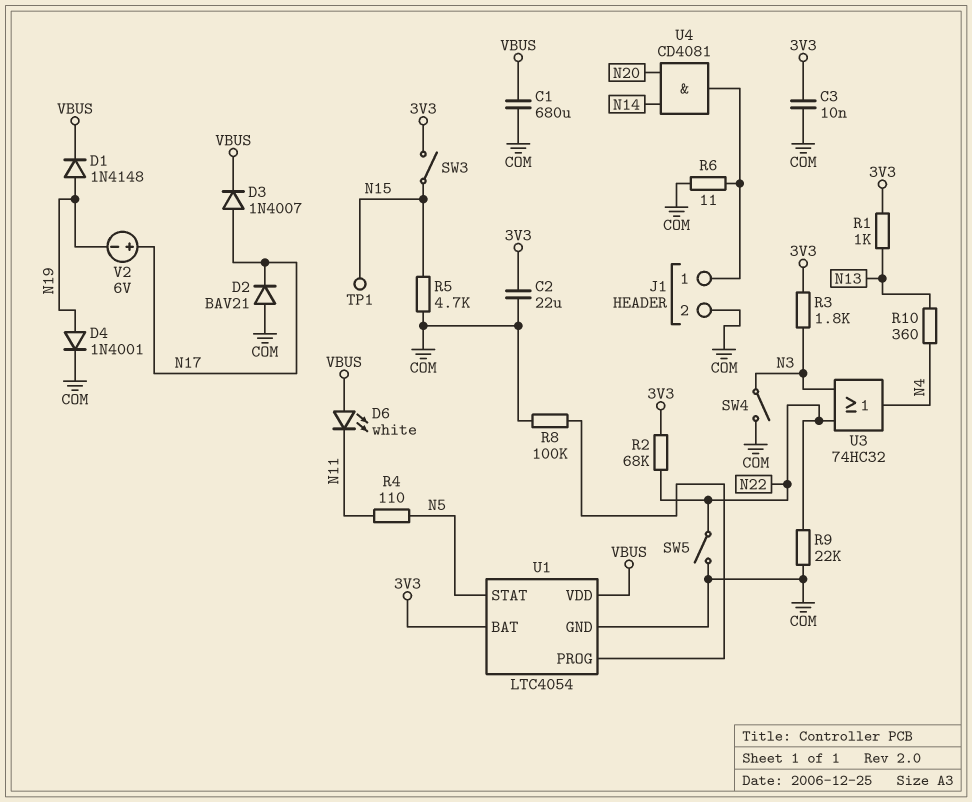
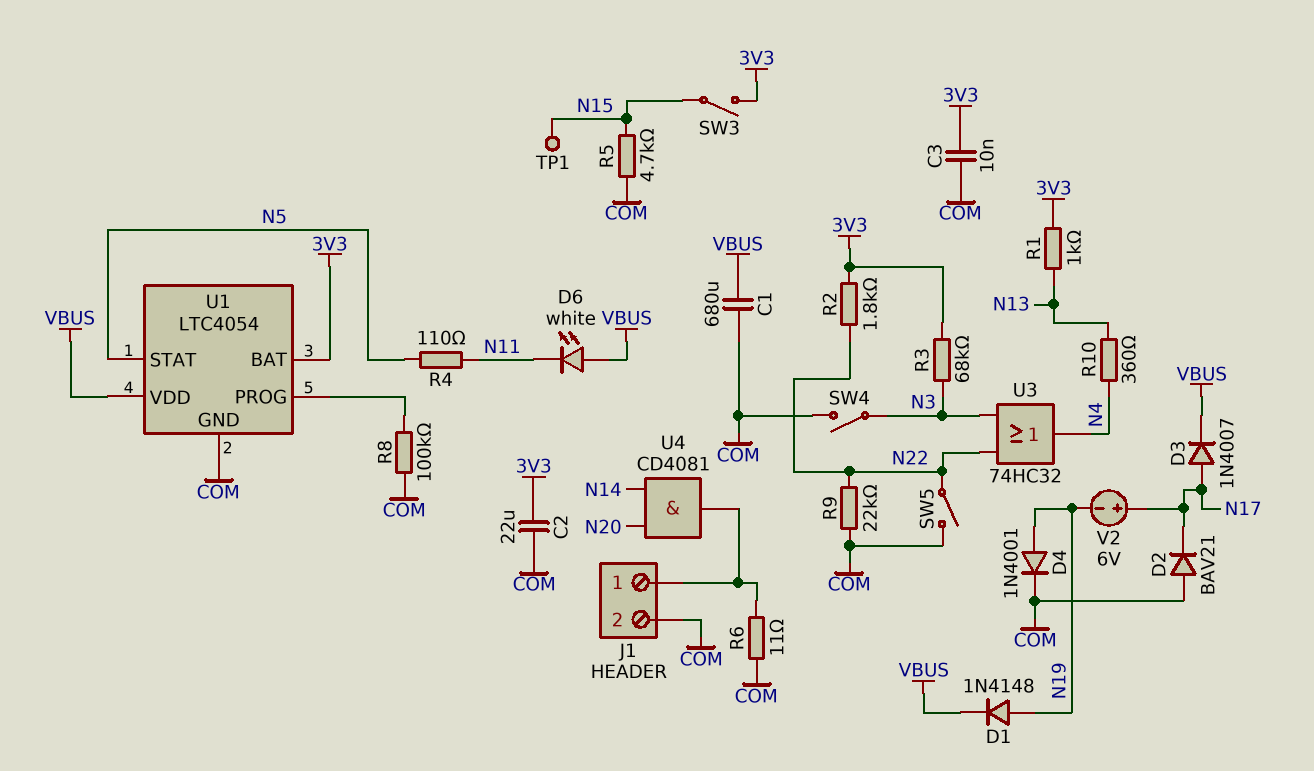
R2: 68k (3V3, N22) -> 1.8k (3V3, N22)
R3: 1.8k (3V3, N3) -> 68k (3V3, N3)

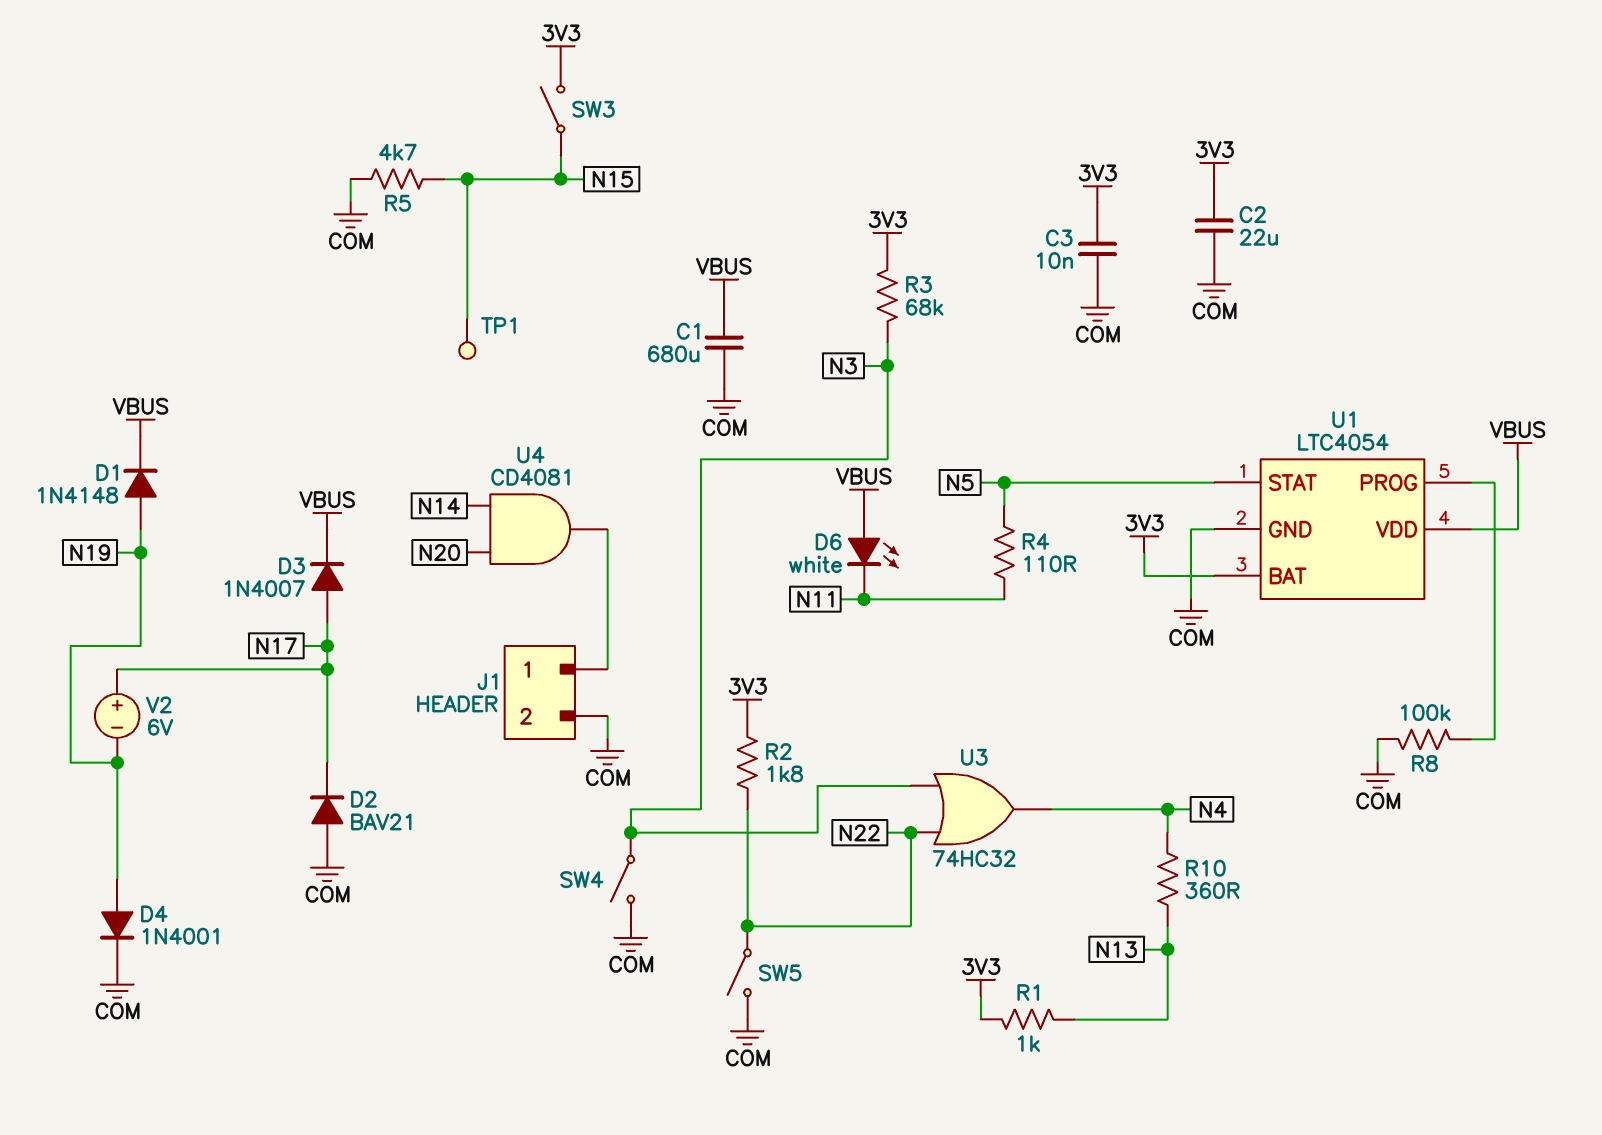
R6: 11 (COM, J1/1) -> none
R9: 22k (COM, N22) -> none

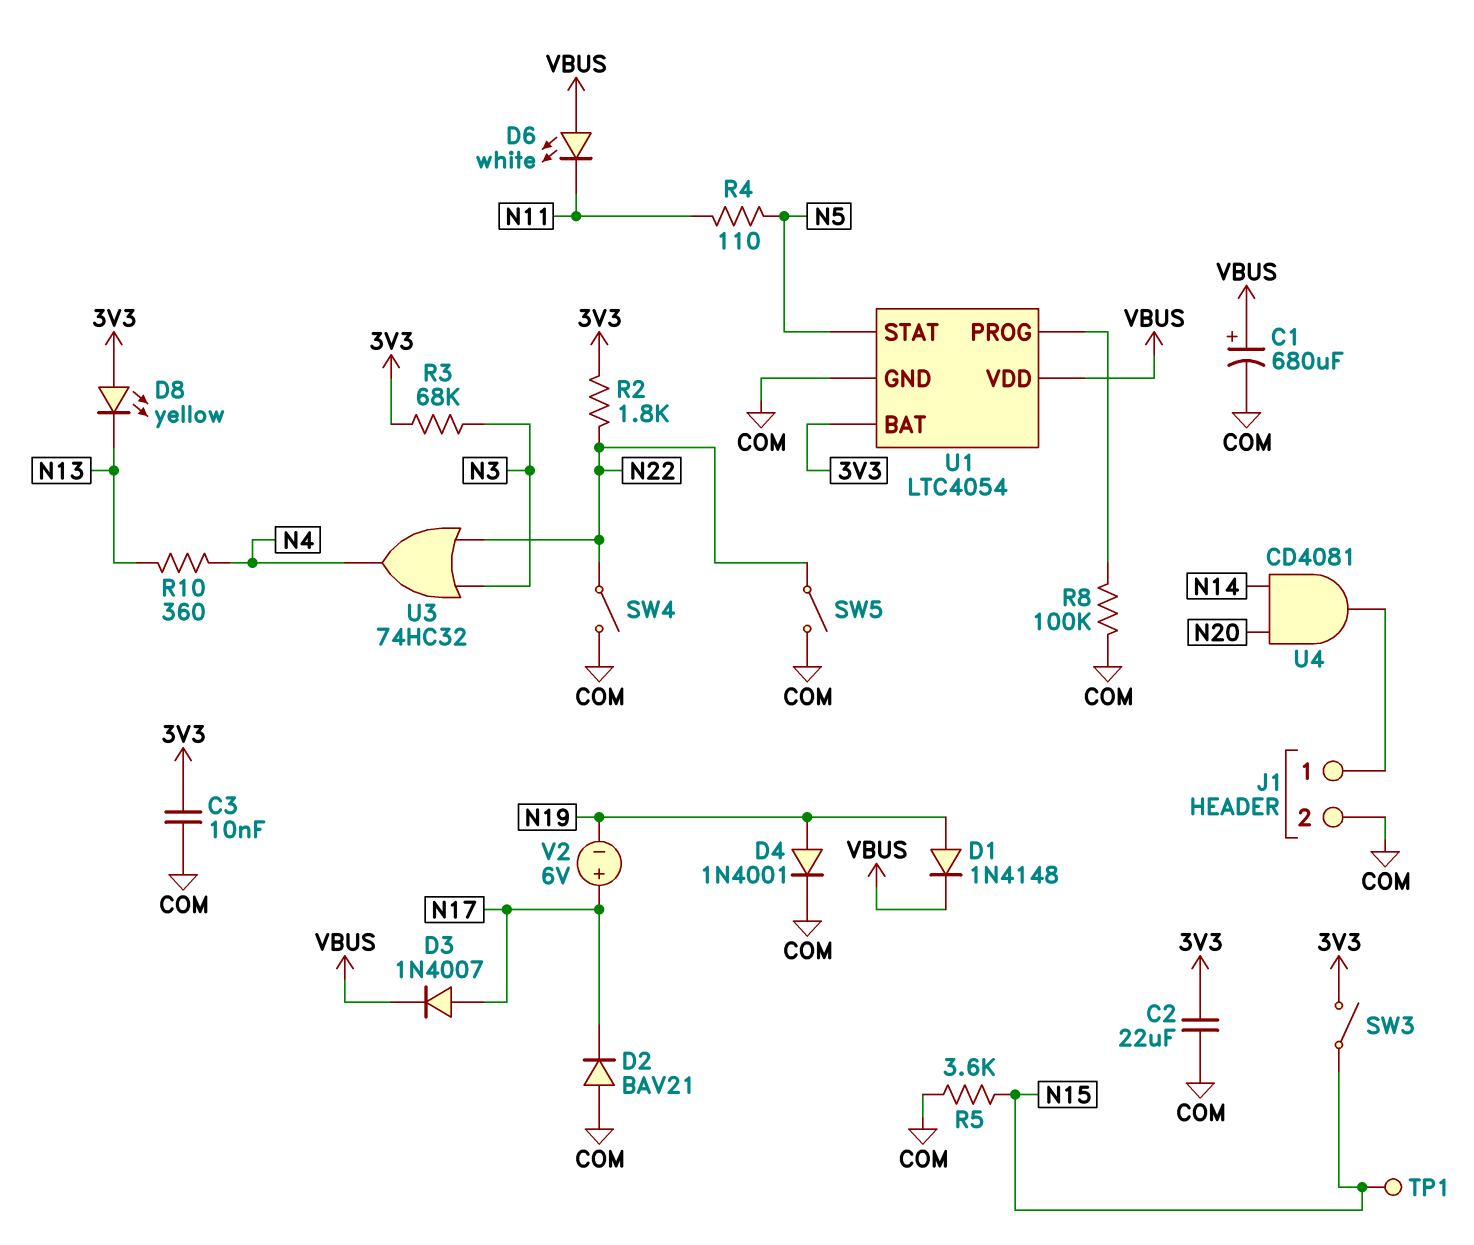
C1: 680uF (COM, VBUS) -> 680uF (plus VBUS, minus COM)
D8: none -> LED yellow (A 3V3, K N13)
R1: 1k (3V3, N13) -> none
R5: 4.7k (COM, N15) -> 3.6k (COM, N15)
SW4: switch (COM, N3) -> switch (COM, N22)

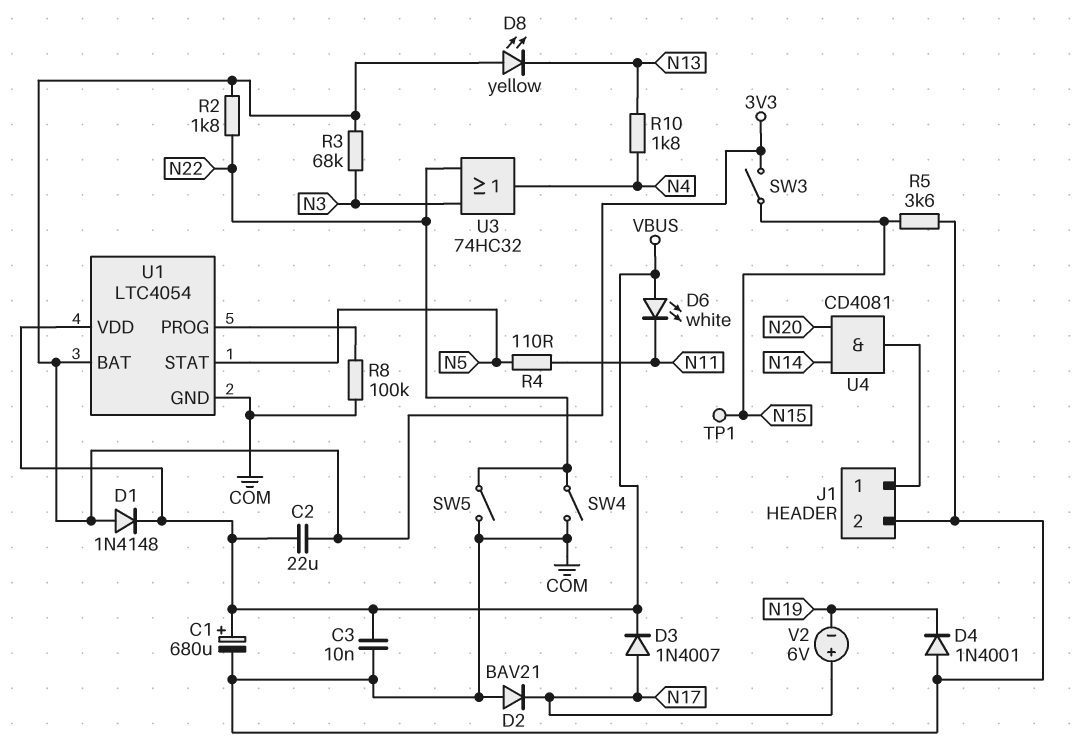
C2: 22uF (3V3, COM) -> 22uF (3V3, VBUS)
C3: 10nF (3V3, COM) -> 10nF (COM, VBUS)
D1: diode 1N4148 (A N19, K VBUS) -> diode 1N4148 (A 3V3, K VBUS)
D4: diode 1N4001 (A N19, K COM) -> diode 1N4001 (A COM, K N19)
R10: 360 (N4, N13) -> 1.8k (N4, N13)

